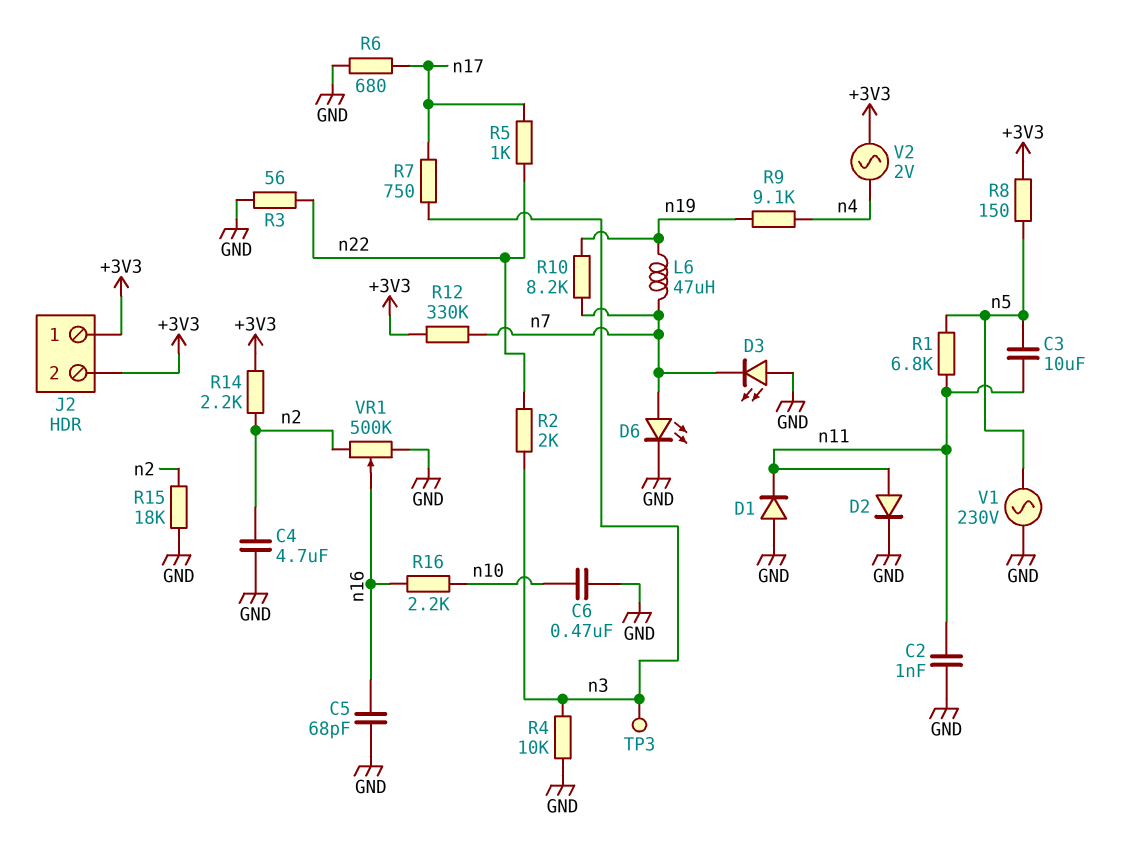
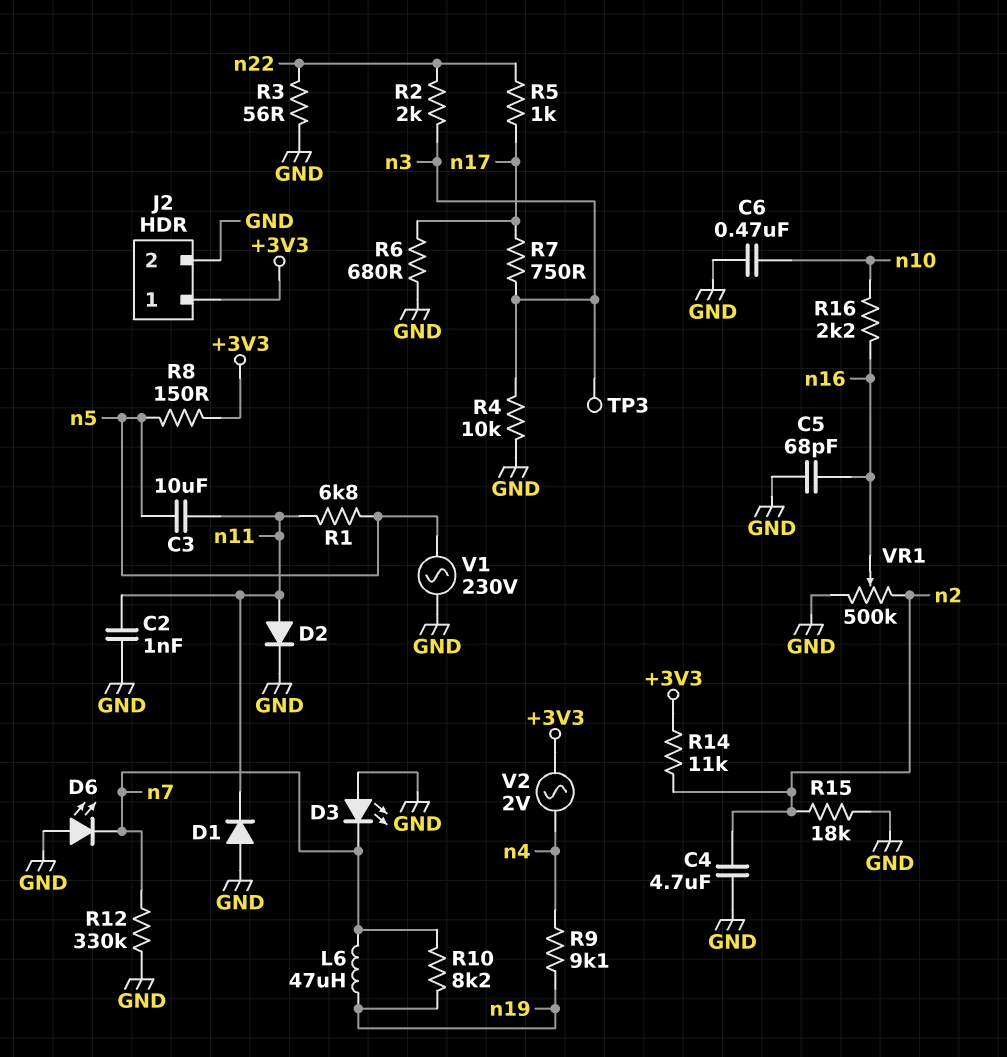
D6: LED (A n7, K GND) -> LED (A GND, K n7)
J2 pin 2: +3V3 -> GND
R12: 330k (+3V3, n7) -> 330k (GND, n7)
R14: 2.2k (+3V3, n2) -> 11k (+3V3, n2)

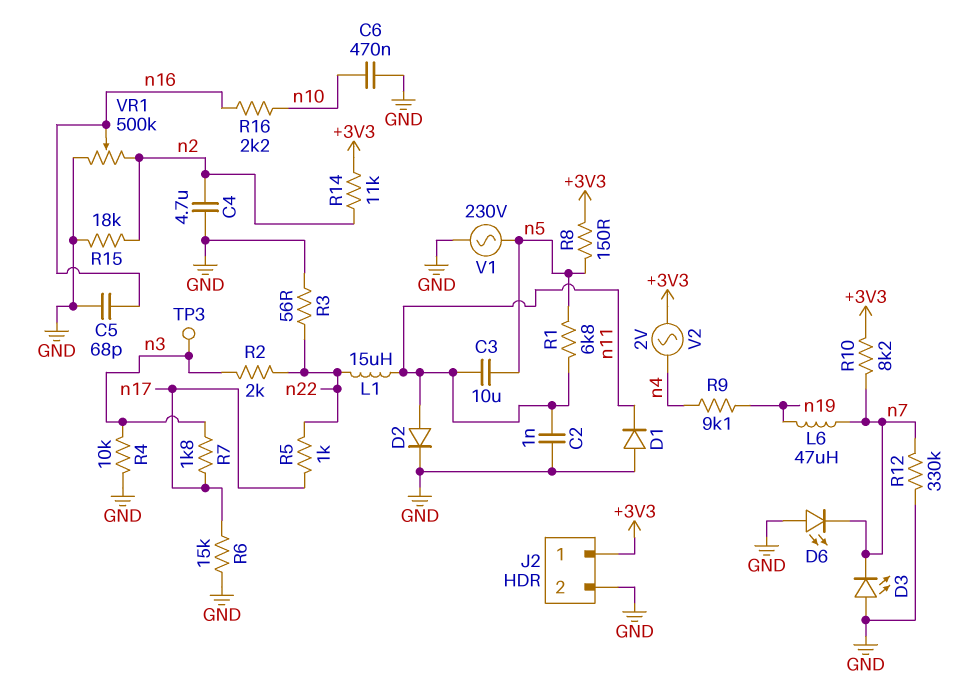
L1: none -> 15uH (n11, n22)
R6: 680 (GND, n17) -> 15k (GND, n17)
R7: 750 (n3, n17) -> 1.8k (n3, n17)
R10: 8.2k (n7, n19) -> 8.2k (+3V3, n7)

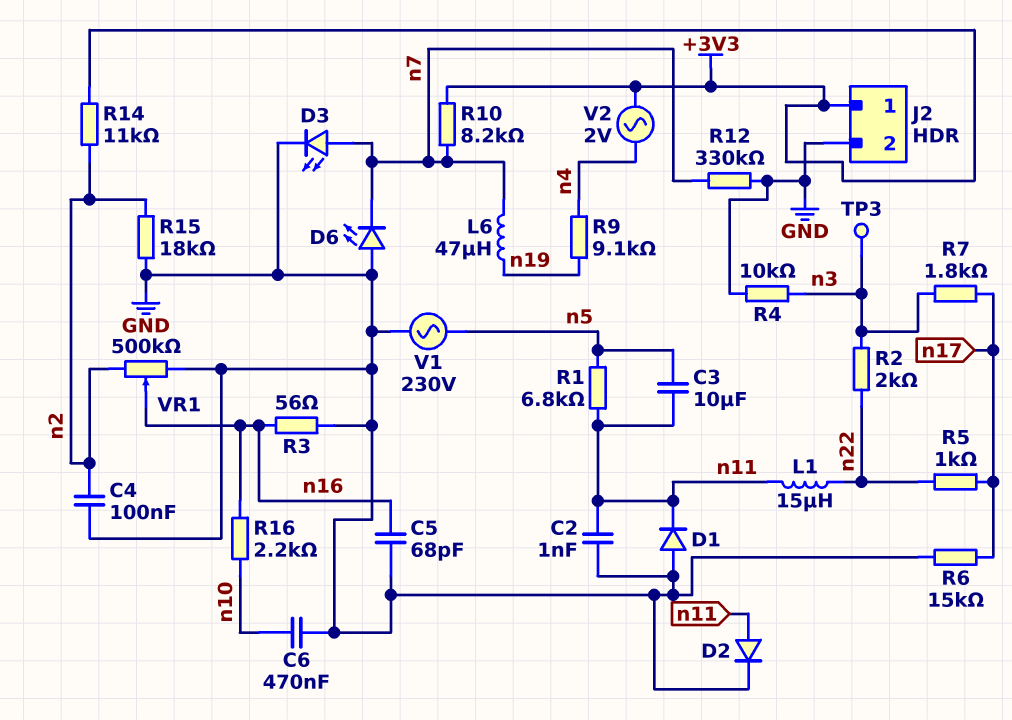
C4: 4.7uF (GND, n2) -> 100nF (GND, n2)
D3: LED (A GND, K n7) -> LED (A n7, K GND)
R3: 56 (GND, n22) -> 56 (GND, n16)
R8: 150 (+3V3, n5) -> none

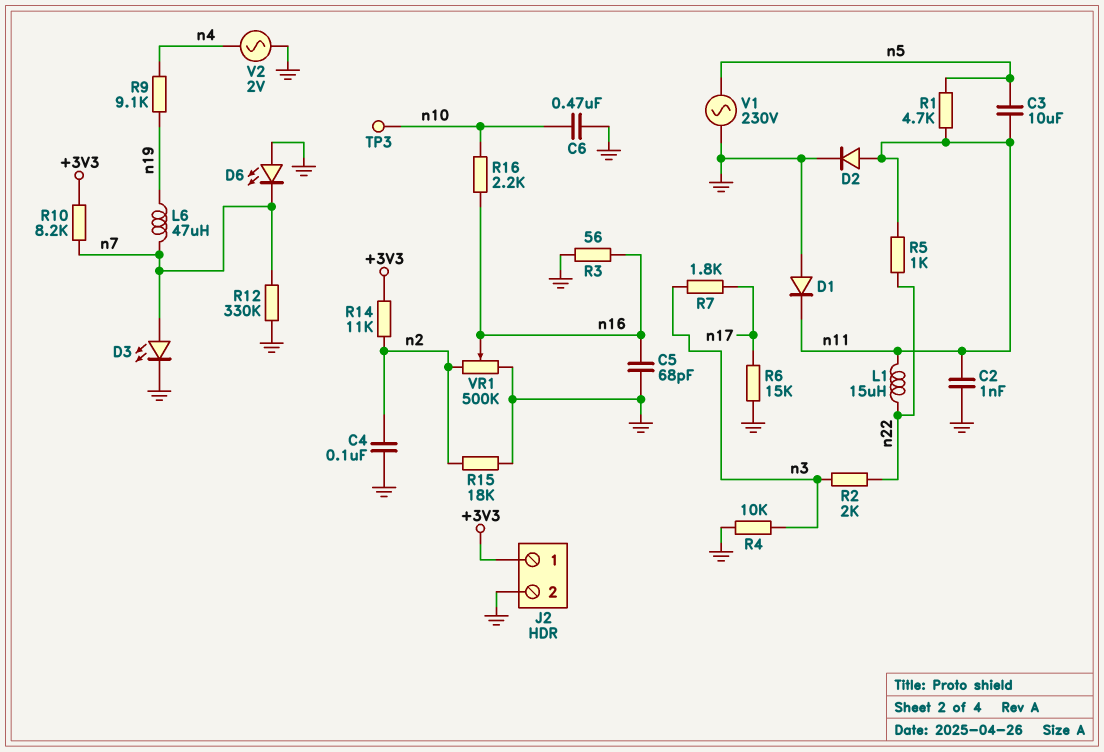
R1: 6.8k (n5, n11) -> 4.7k (n5, n11)
R5: 1k (n17, n22) -> 1k (n11, n22)
TP3: test point (n3) -> test point (n10)
V2: AC 2V (+3V3, n4) -> AC 2V (GND, n4)

